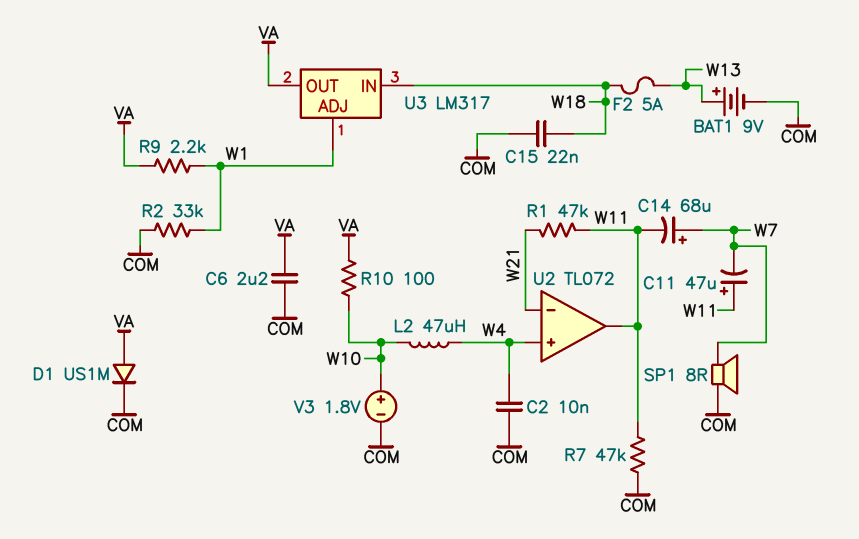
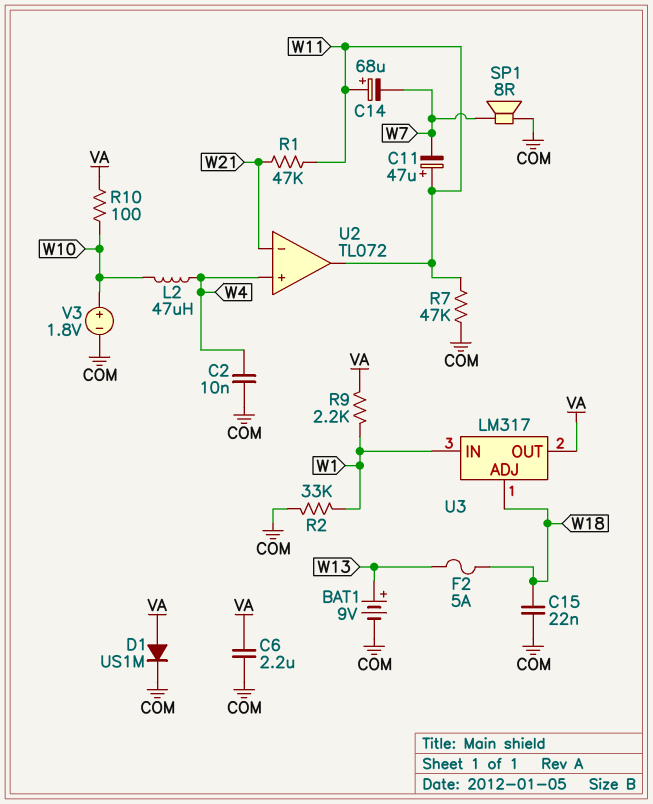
C14: 68uF (plus W7, minus W11) -> 68uF (plus W11, minus W7)
U3 pin ADJ: W1 -> W18
U3 pin IN: W18 -> W1

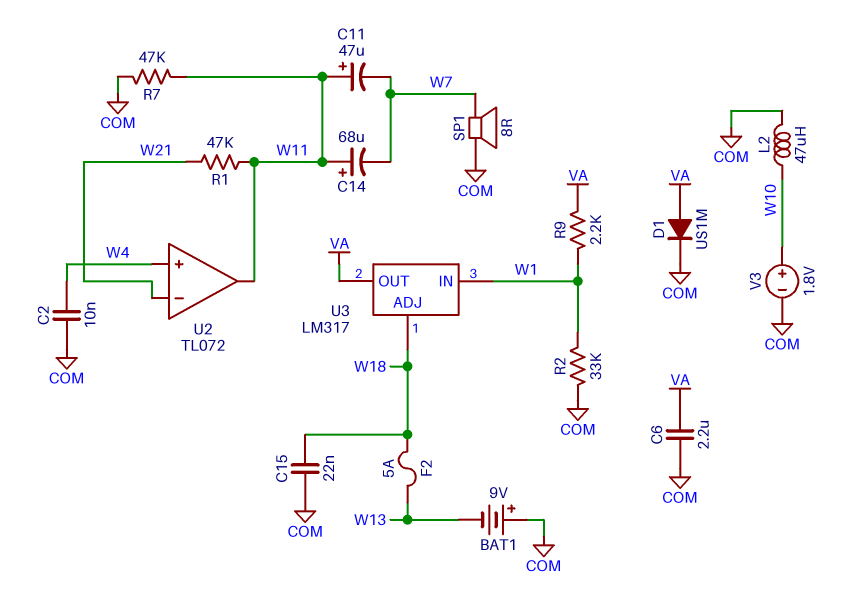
BAT1: 9V (plus W13, minus COM) -> 9V (plus COM, minus W13)
L2: 47uH (W4, W10) -> 47uH (COM, W10)
R10: 100 (VA, W10) -> none

